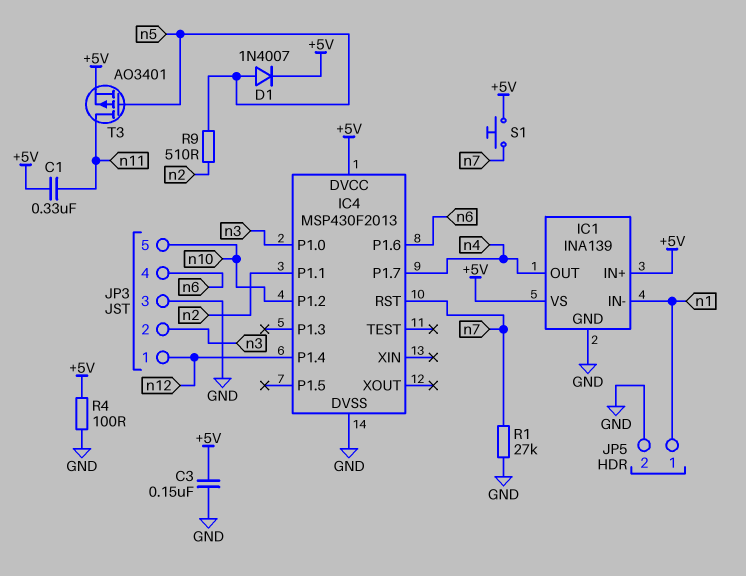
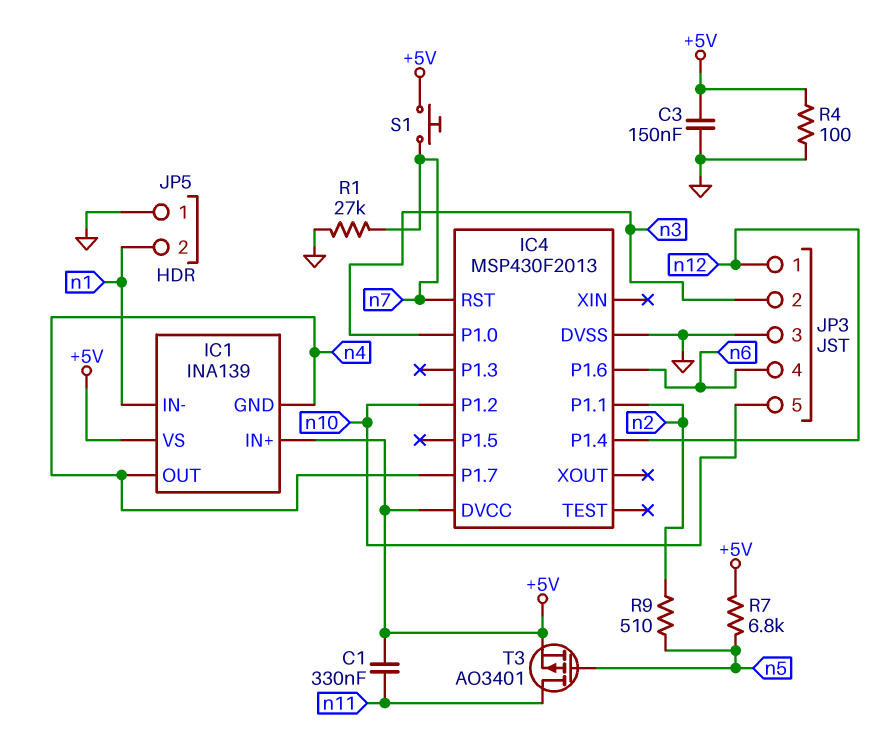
D1: diode 1N4007 (A n5, K +5V) -> none
IC1 pin GND: GND -> n4
JP5 pin 1: n1 -> GND
JP5 pin 2: GND -> n1
R7: none -> 6.8k (+5V, n5)

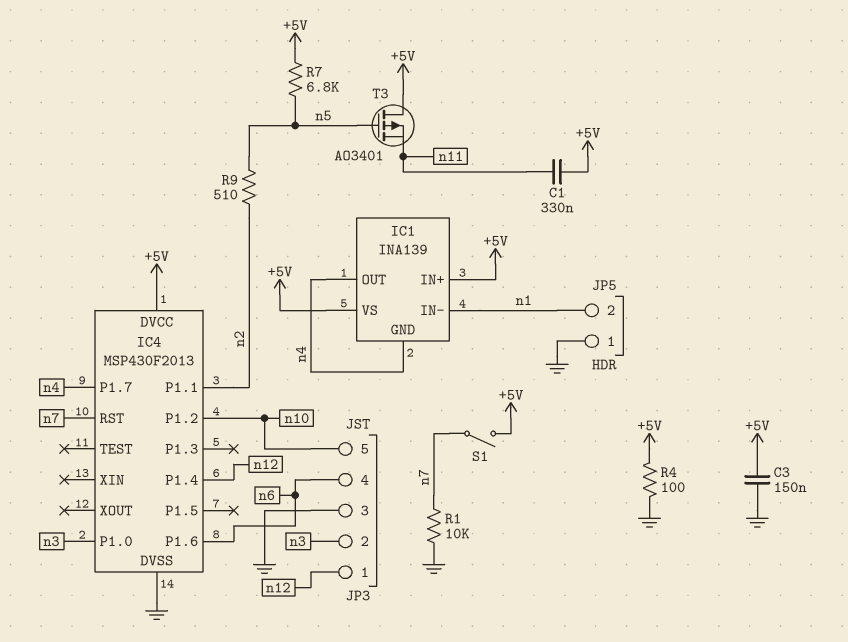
R1: 27k (GND, n7) -> 10k (GND, n7)
S1: button (+5V, n7) -> switch (+5V, n7)
T3: PMOS AO3401 (G n5, D n11, S +5V) -> PMOS AO3401 (G n5, D +5V, S n11)

